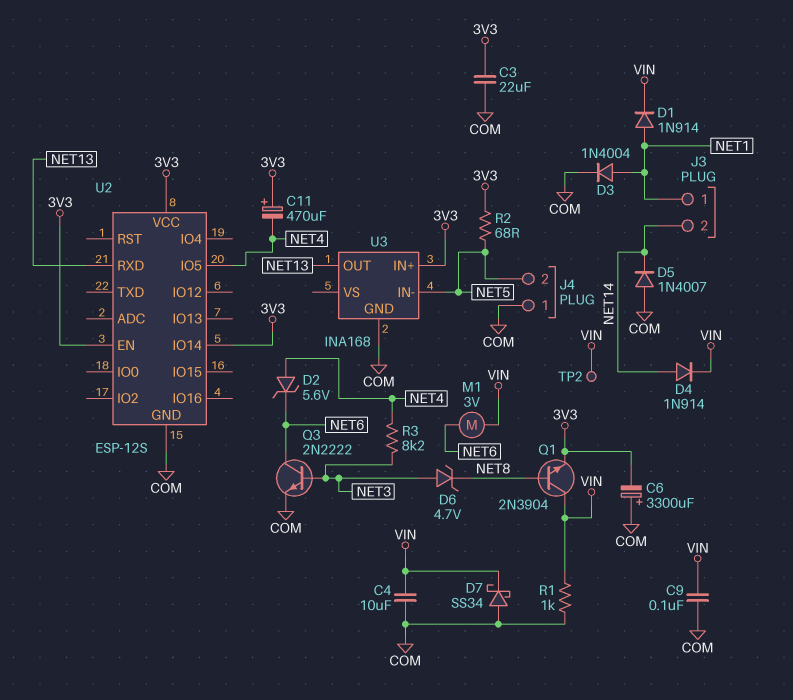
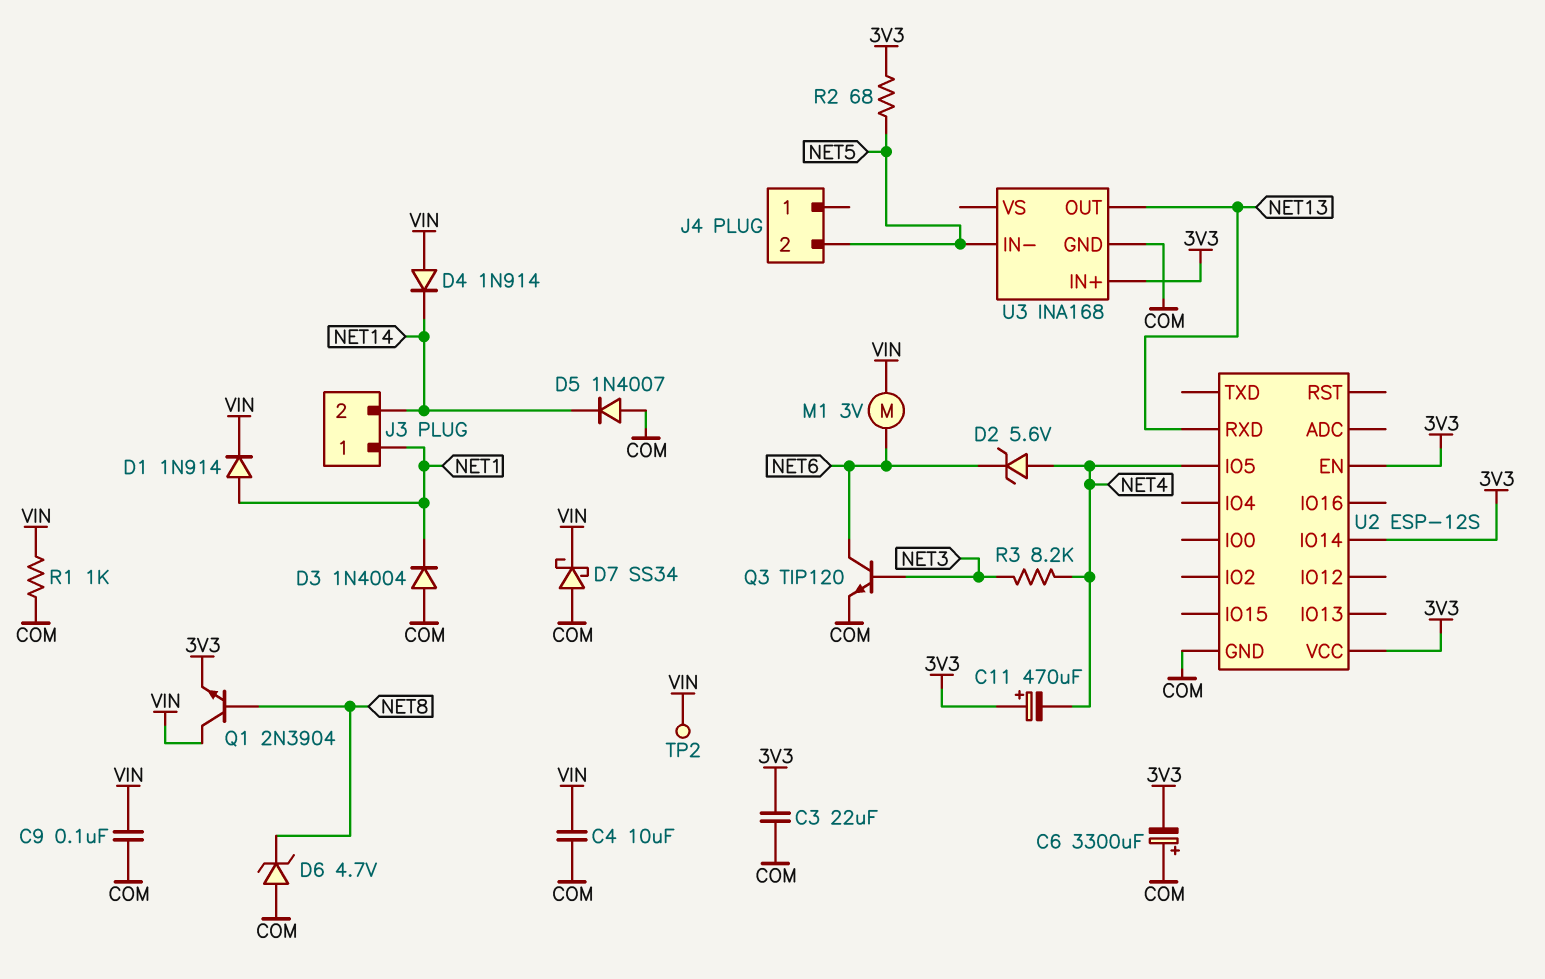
D3: diode 1N4004 (A NET1, K COM) -> diode 1N4004 (A COM, K NET1)
D4: diode 1N914 (A NET14, K VIN) -> diode 1N914 (A VIN, K NET14)
D6: zener 4.7V (A NET3, K NET8) -> zener 4.7V (A COM, K NET8)
J4 pin 1: COM -> none
Q3: NPN 2N2222 (B NET3, C NET6, E COM) -> NPN TIP120 (B NET3, C NET6, E COM)

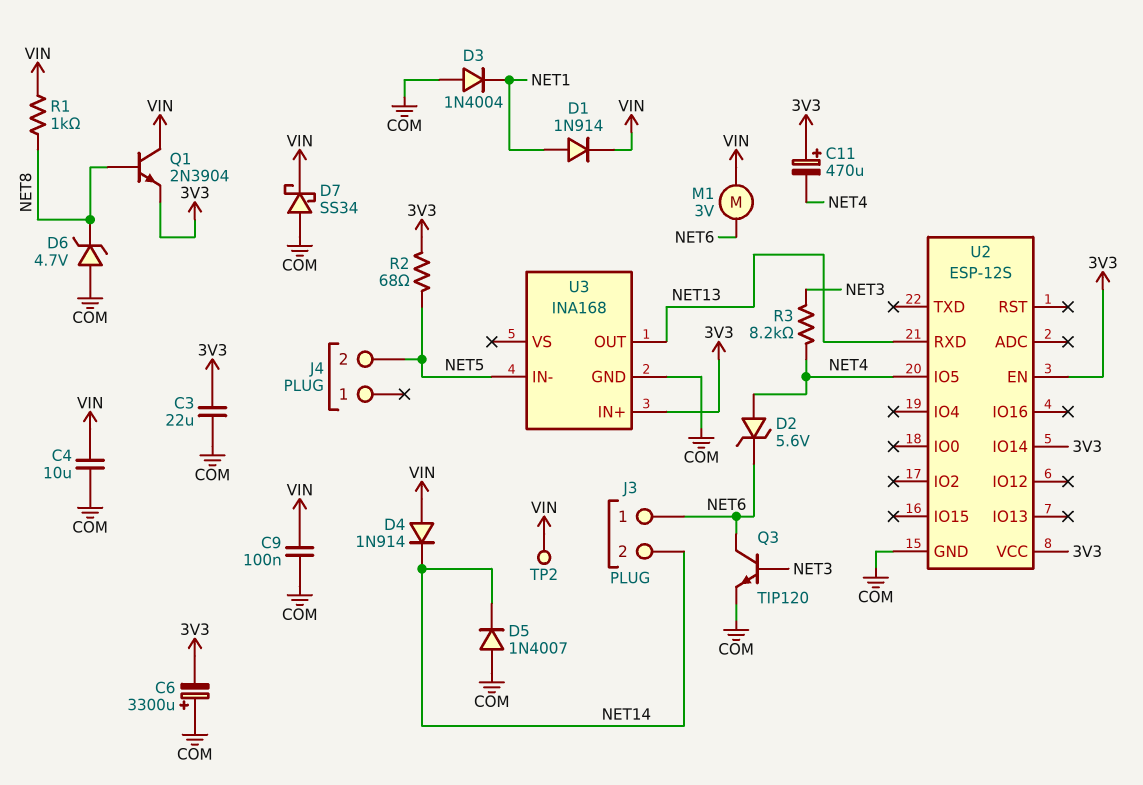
J3 pin 1: NET1 -> NET6
R1: 1k (COM, VIN) -> 1k (NET8, VIN)

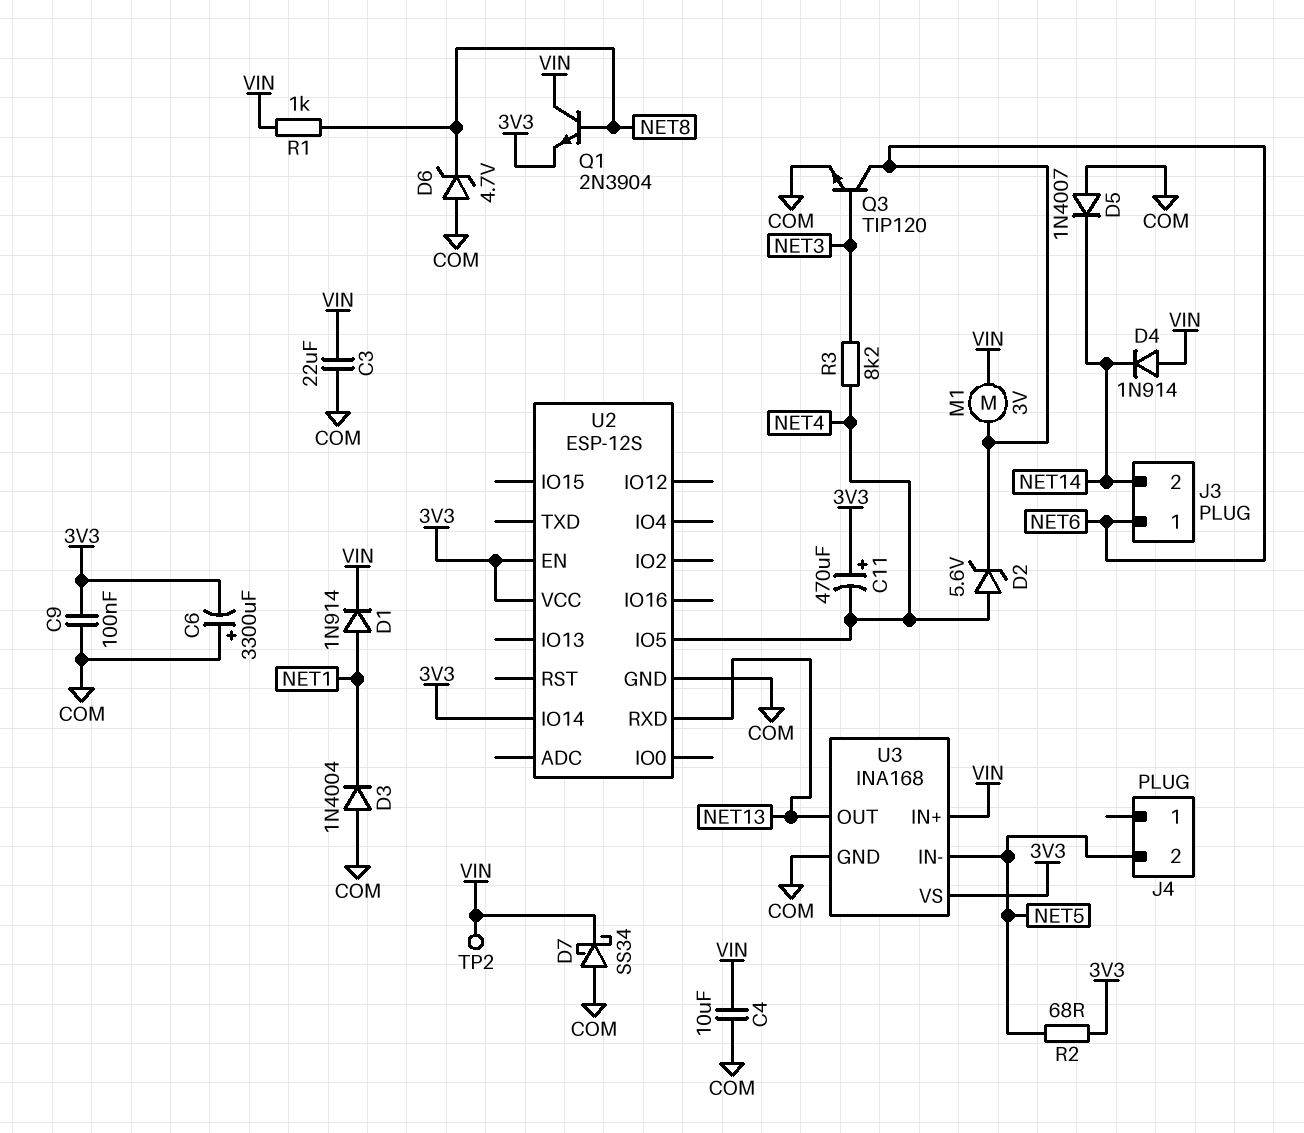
C3: 22uF (3V3, COM) -> 22uF (COM, VIN)
C9: 100nF (COM, VIN) -> 100nF (3V3, COM)
U3 pin IN+: 3V3 -> VIN
U3 pin VS: none -> 3V3

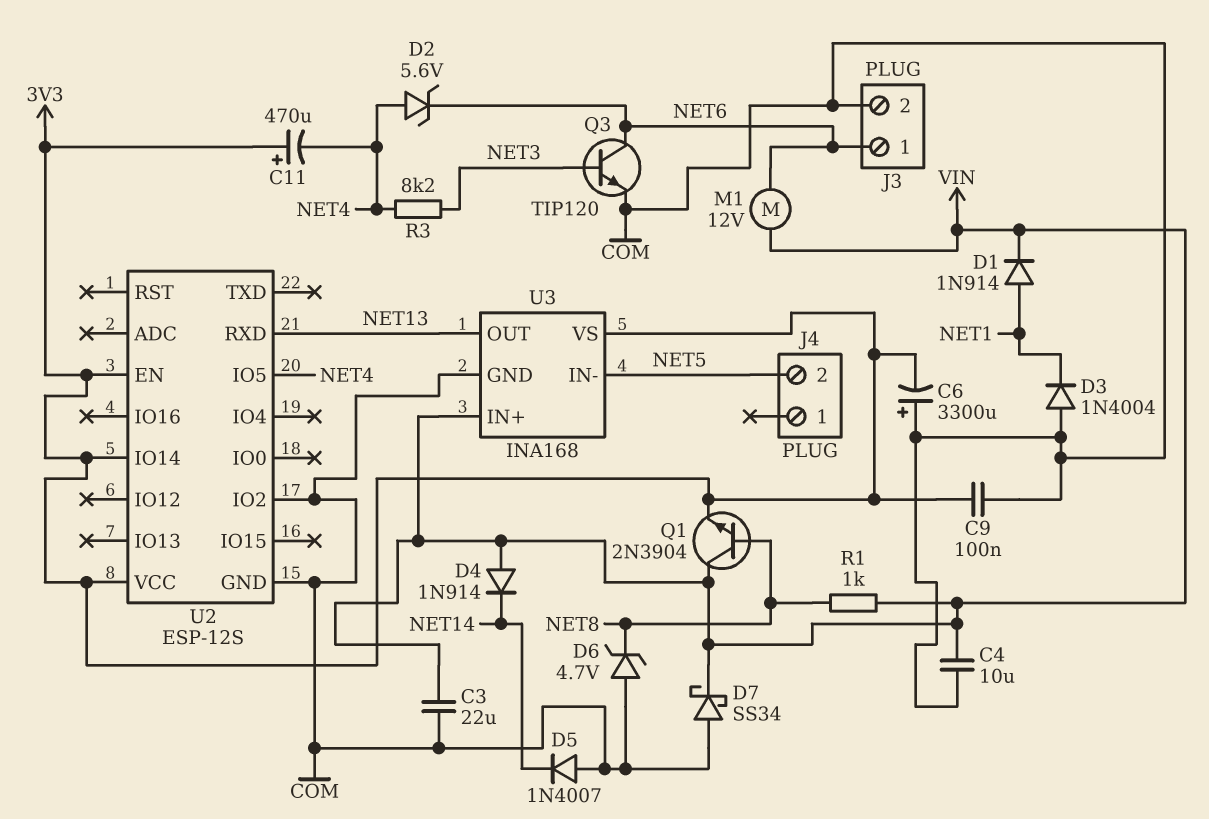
J3 pin 2: NET14 -> COM
M1: motor 3V (NET6, VIN) -> motor 12V (NET6, VIN)
R2: 68 (3V3, NET5) -> none
TP2: test point (VIN) -> none
U2 pin IO2: none -> COM

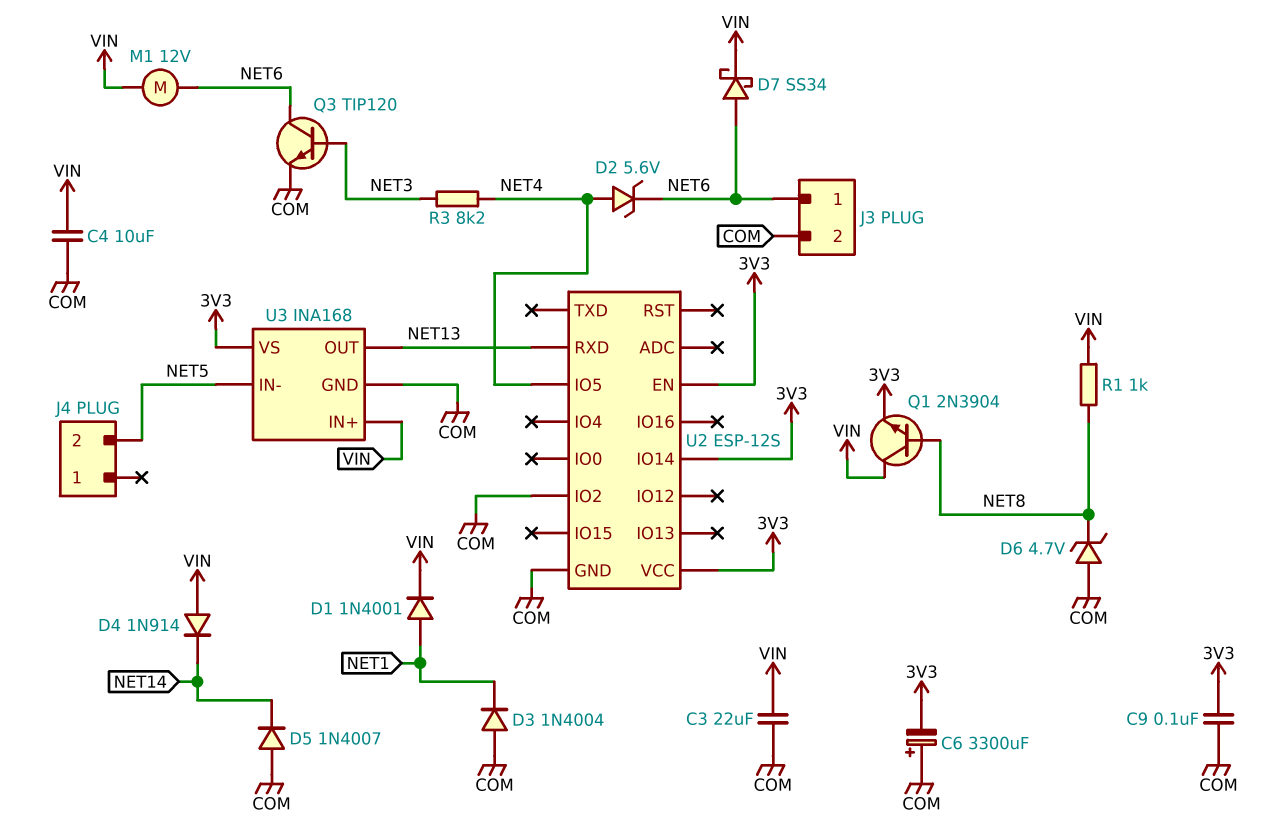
C11: 470uF (plus 3V3, minus NET4) -> none
D1: diode 1N914 (A NET1, K VIN) -> diode 1N4001 (A NET1, K VIN)
D7: schottky SS34 (A COM, K VIN) -> schottky SS34 (A NET6, K VIN)

